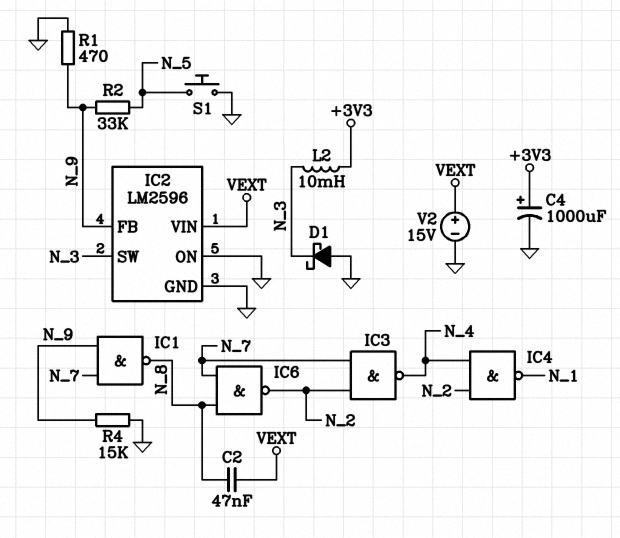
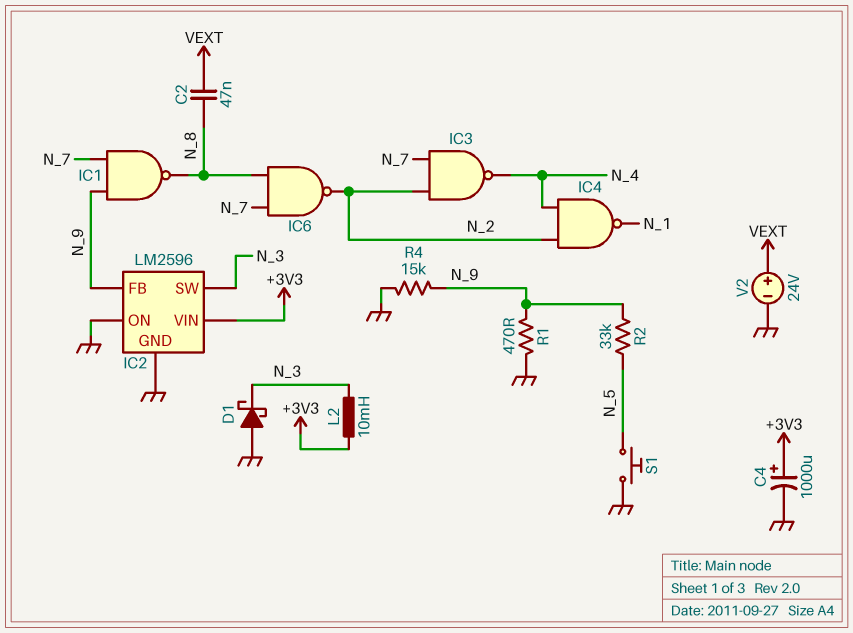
IC2 pin VIN: VEXT -> +3V3
V2: 15V (plus VEXT, minus GND) -> 24V (plus VEXT, minus GND)

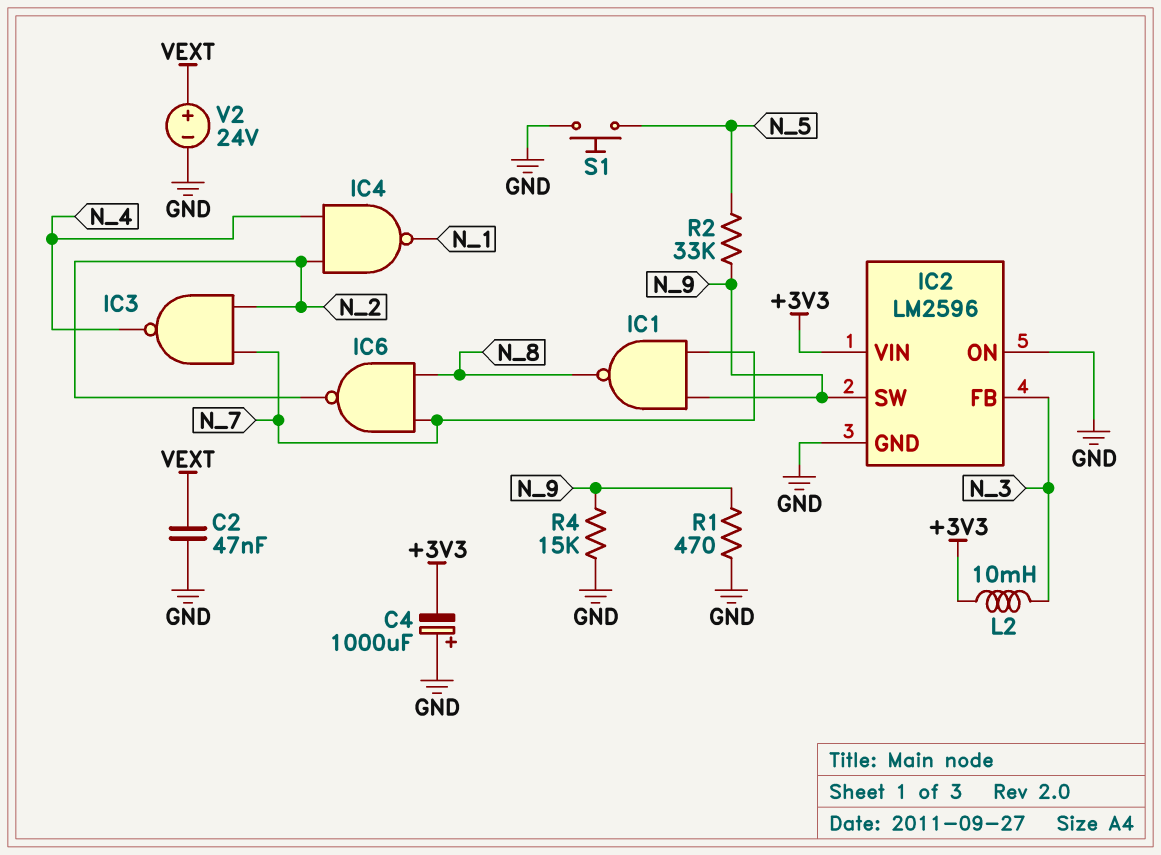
C2: 47nF (N_8, VEXT) -> 47nF (GND, VEXT)
C4: 1000uF (plus +3V3, minus GND) -> 1000uF (plus GND, minus +3V3)
D1: schottky (A GND, K N_3) -> none
IC2 pin FB: N_9 -> N_3
IC2 pin SW: N_3 -> N_9

